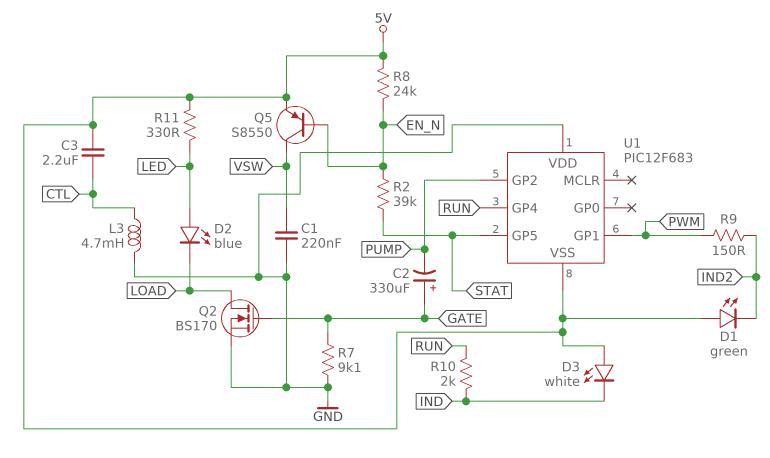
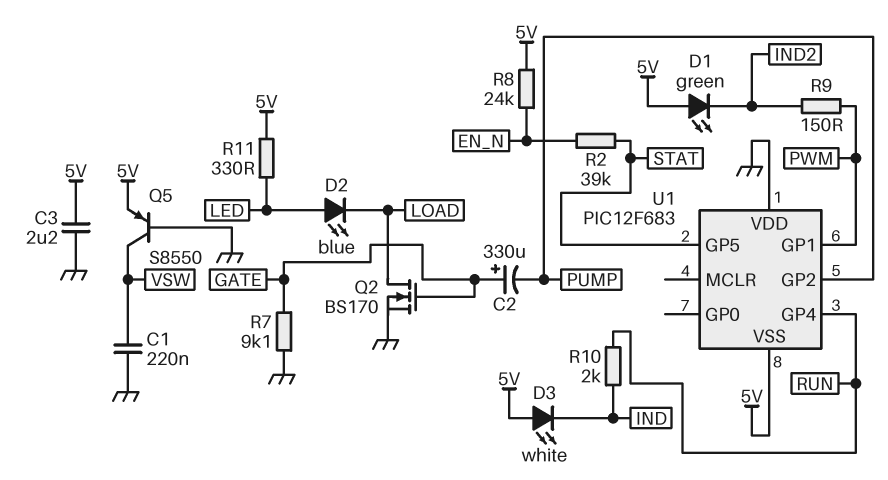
C3: 2.2uF (5V, CTL) -> 2.2uF (5V, GND)
L3: 4.7mH (CTL, GND) -> none
Q5: PNP S8550 (B EN_N, C VSW, E 5V) -> PNP S8550 (B GND, C VSW, E 5V)

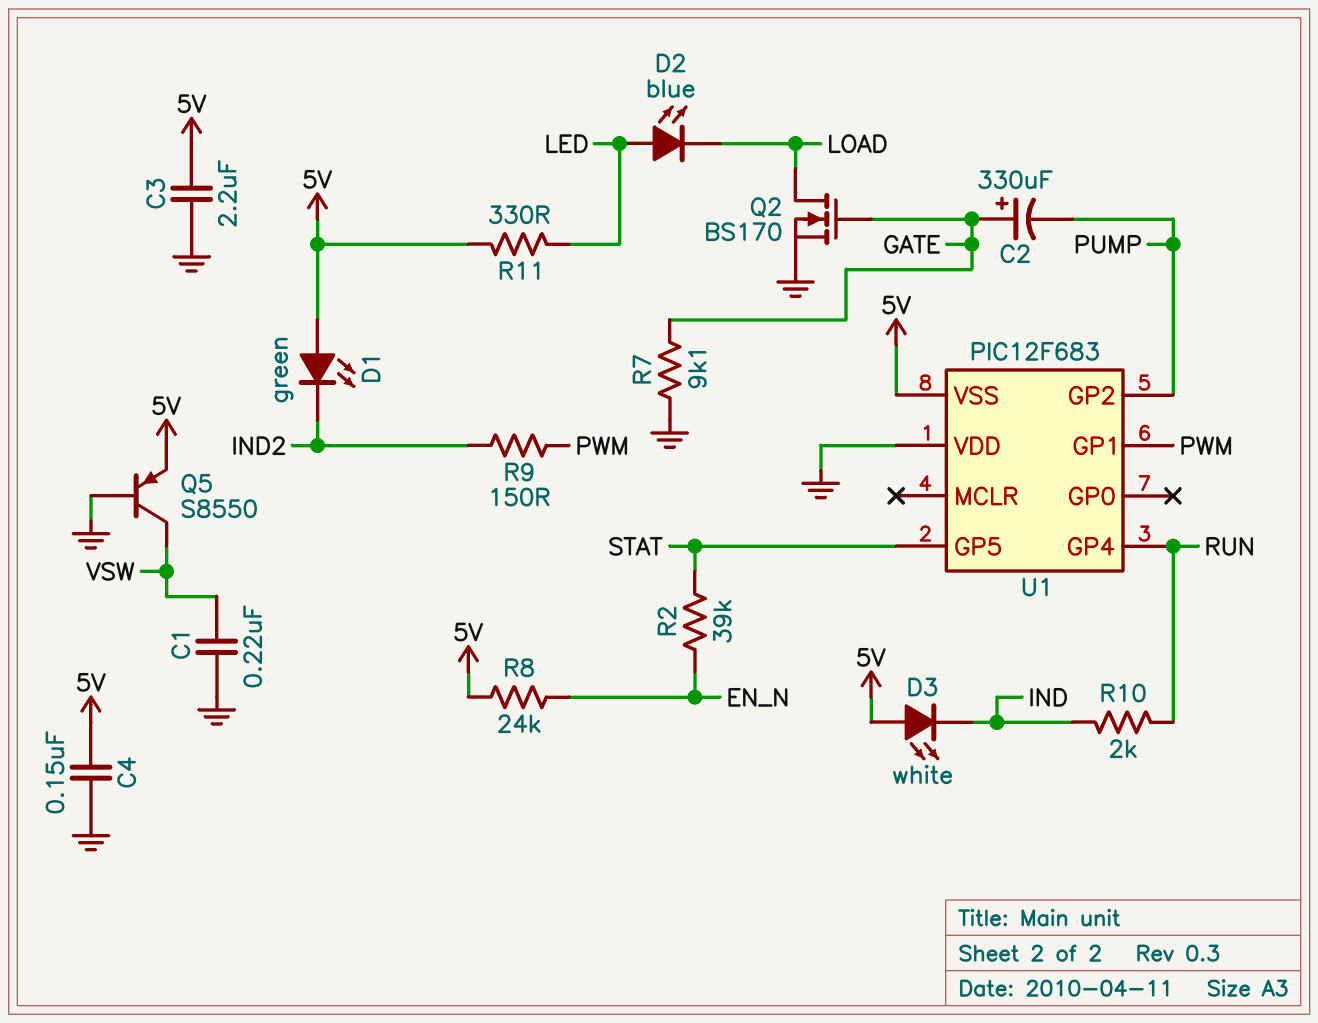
C4: none -> 150nF (5V, GND)

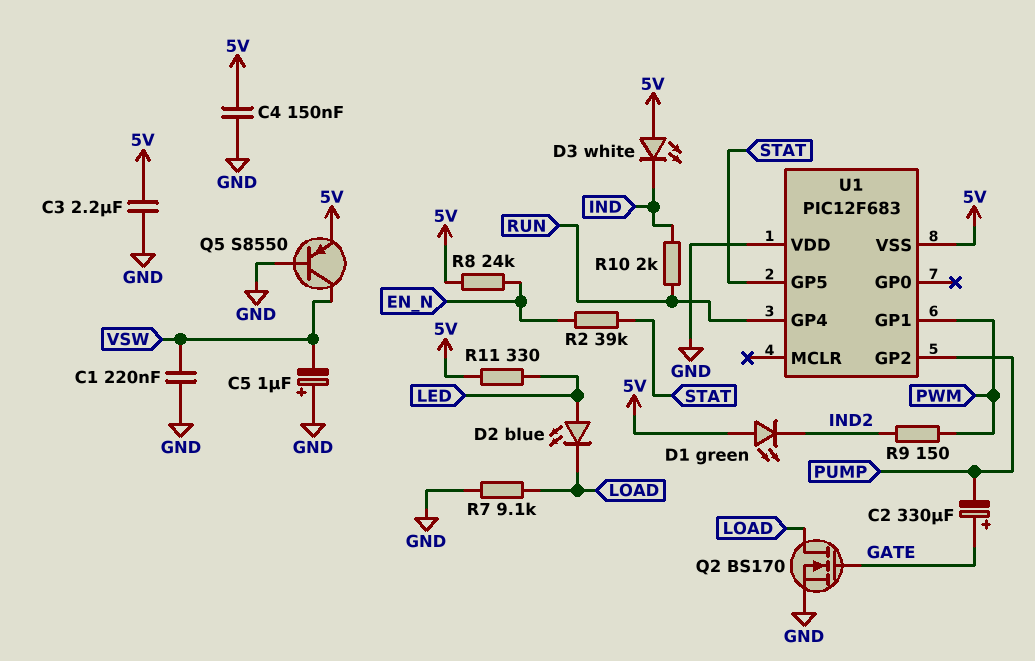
C5: none -> 1uF (plus GND, minus VSW)
R7: 9.1k (GATE, GND) -> 9.1k (GND, LOAD)

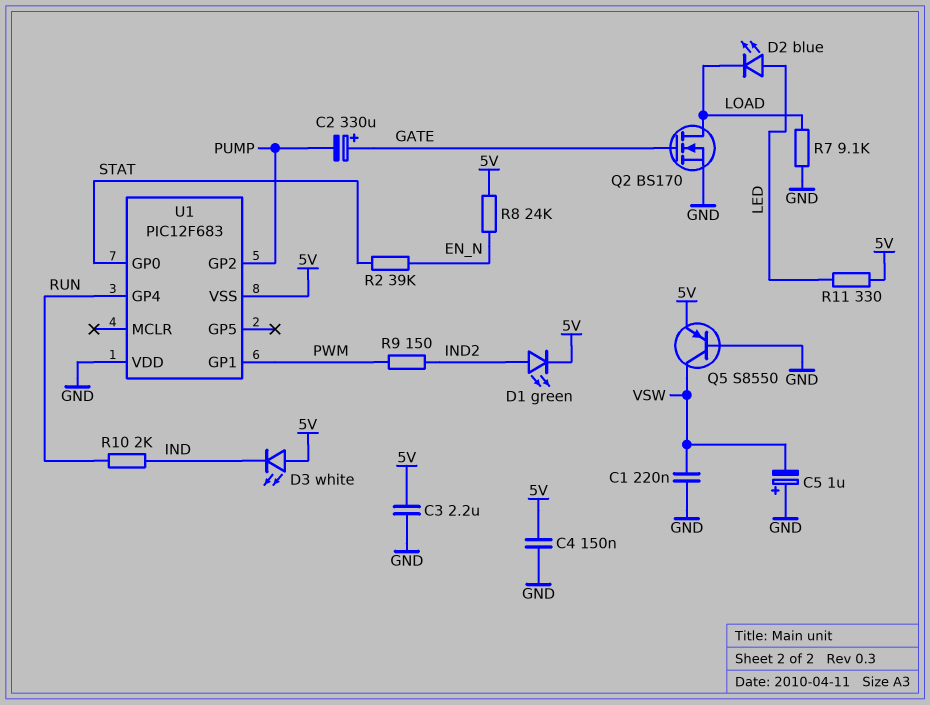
D1: LED green (A 5V, K IND2) -> LED green (A IND2, K 5V)
U1 pin GP0: none -> STAT
U1 pin GP5: STAT -> none

